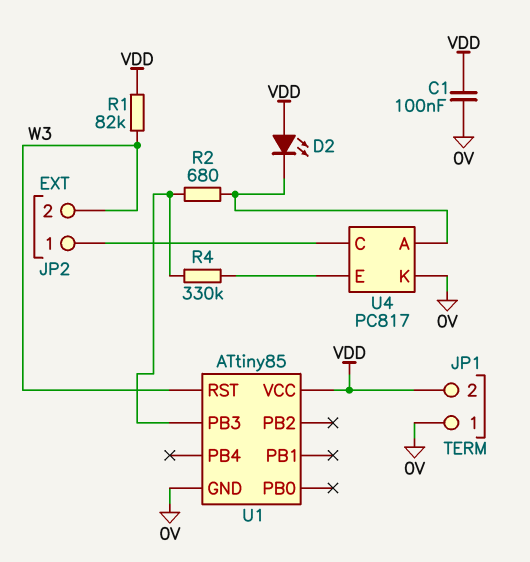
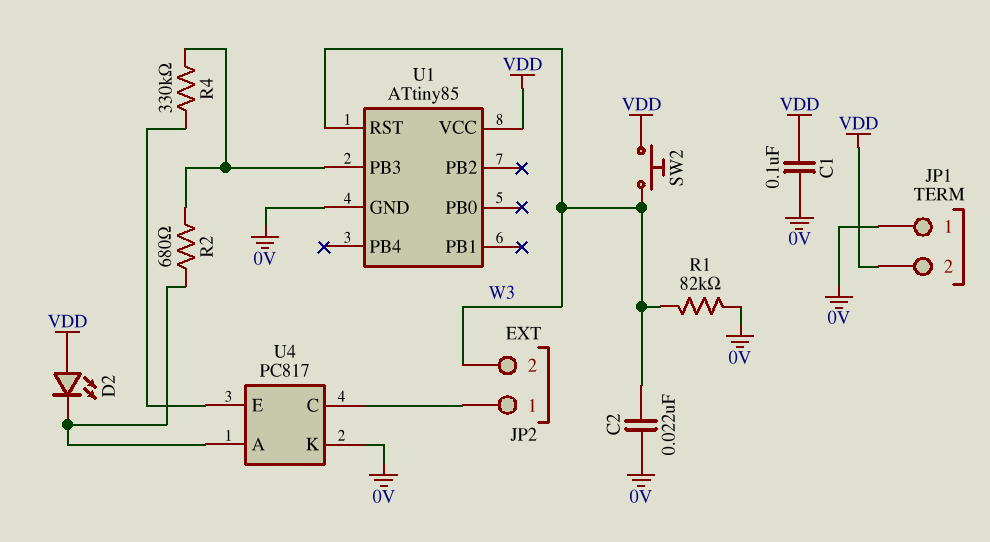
C2: none -> 22nF (0V, W3)
R1: 82k (VDD, W3) -> 82k (0V, W3)
SW2: none -> button (VDD, W3)

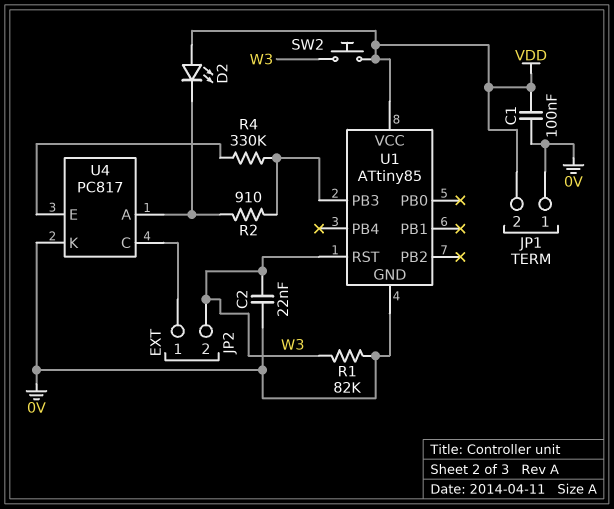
R2: 680 (U1/PB3, U4/A) -> 910 (U1/PB3, U4/A)

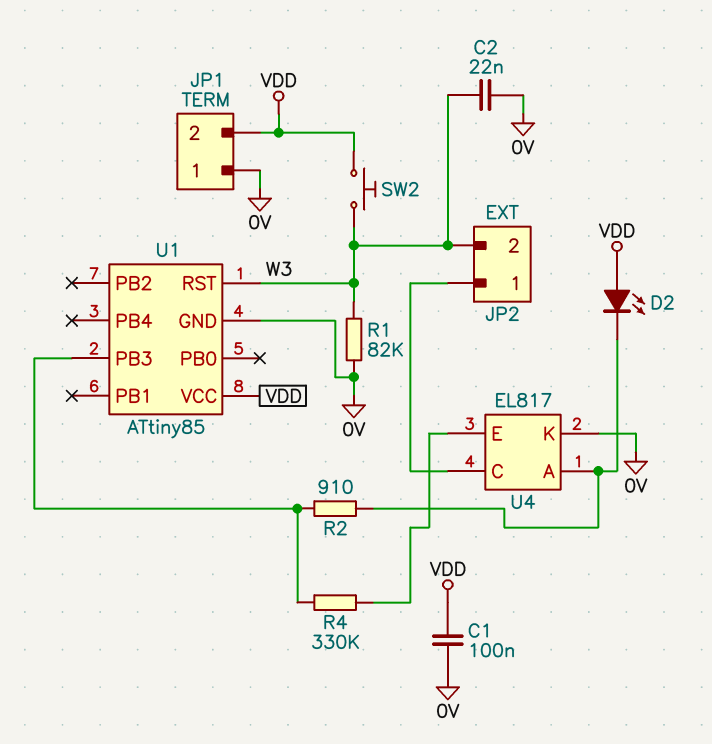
U4: PC817 -> EL817

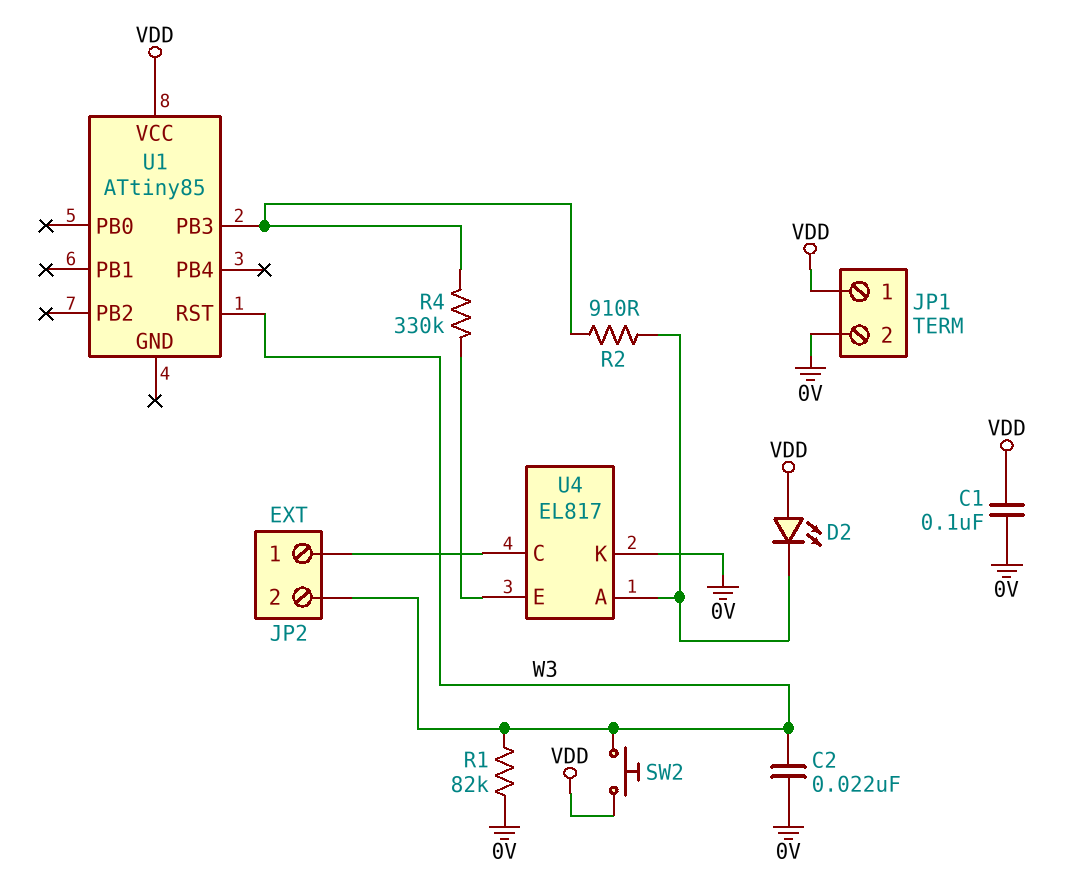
JP1 pin 1: 0V -> VDD
JP1 pin 2: VDD -> 0V
U1 pin GND: 0V -> none

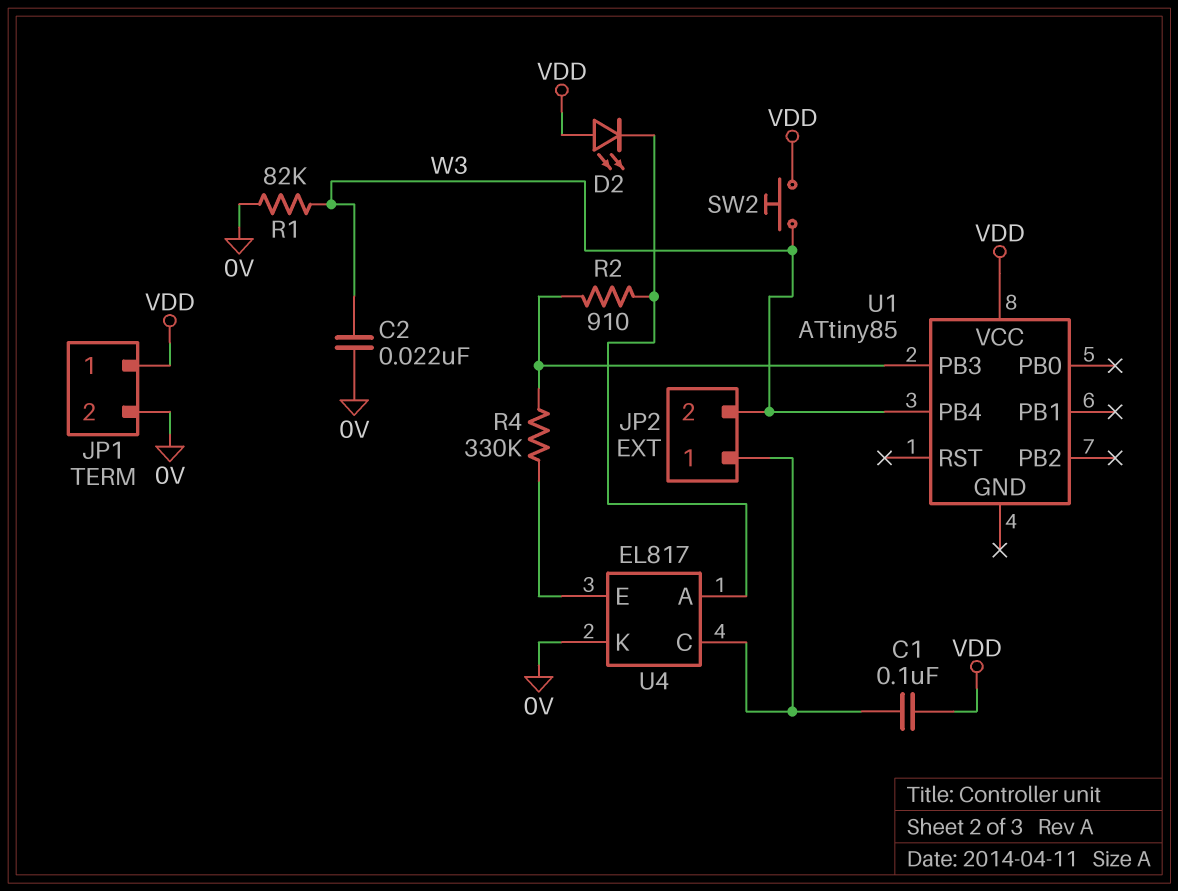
C1: 100nF (0V, VDD) -> 100nF (JP2/1, VDD)
U1 pin PB4: none -> W3
U1 pin RST: W3 -> none

